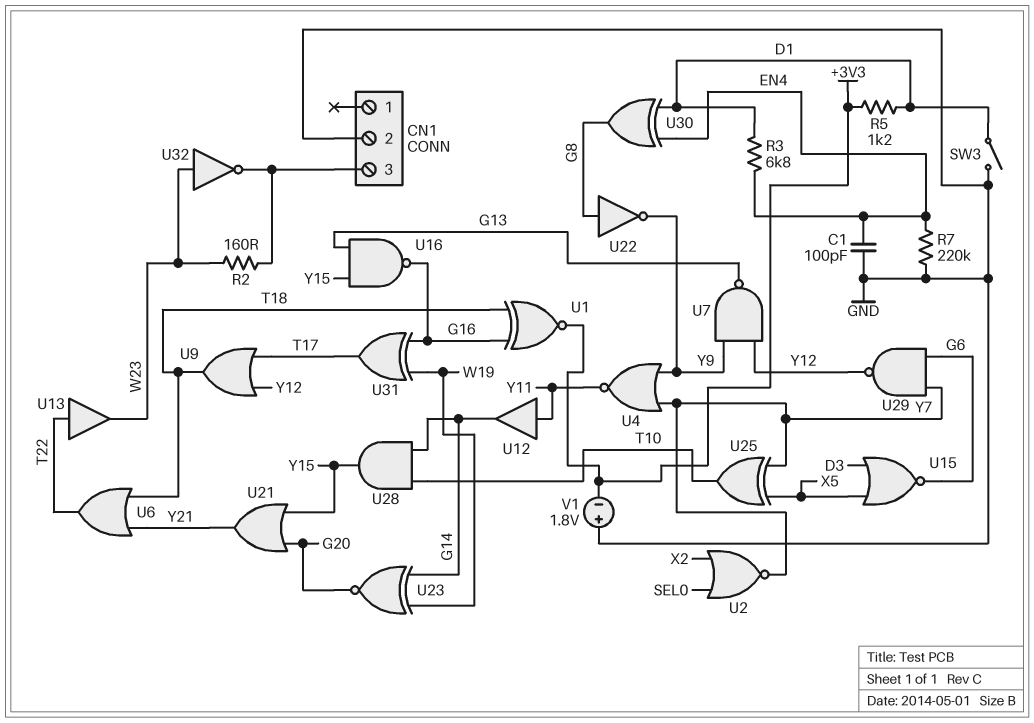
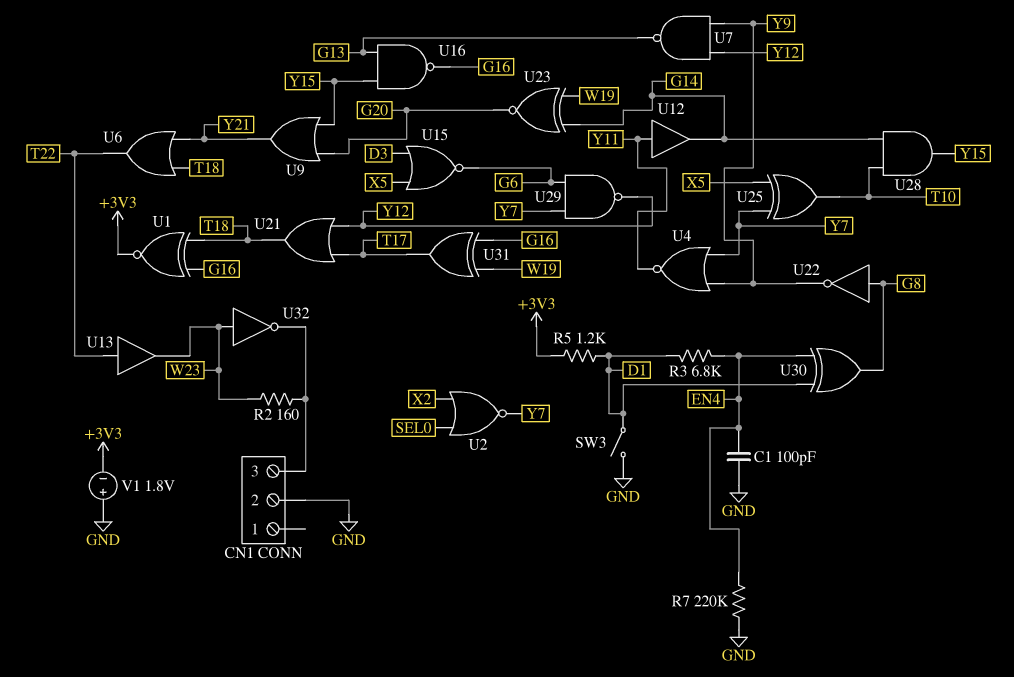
U9: OR (in T17, in Y12, out T18) -> OR (in G20, in Y15, out Y21)
U21: OR (in G20, in Y15, out Y21) -> OR (in T17, in Y12, out T18)

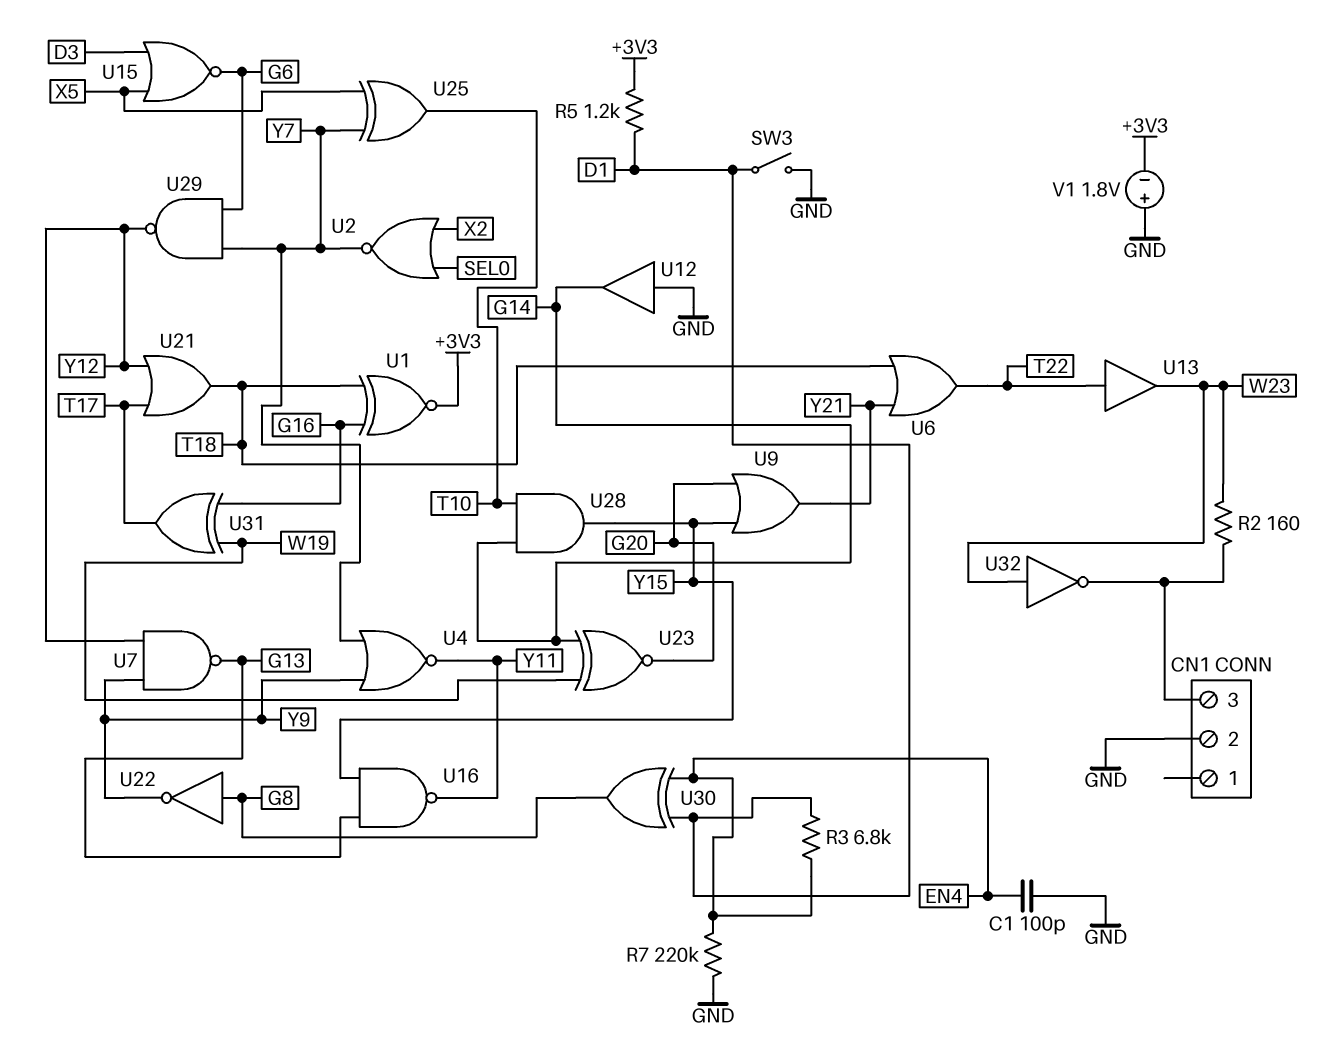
U12: buffer (in Y11, out G14) -> buffer (in GND, out G14)
U16: NAND (in G13, in Y15, out G16) -> NAND (in G13, in Y15, out Y11)

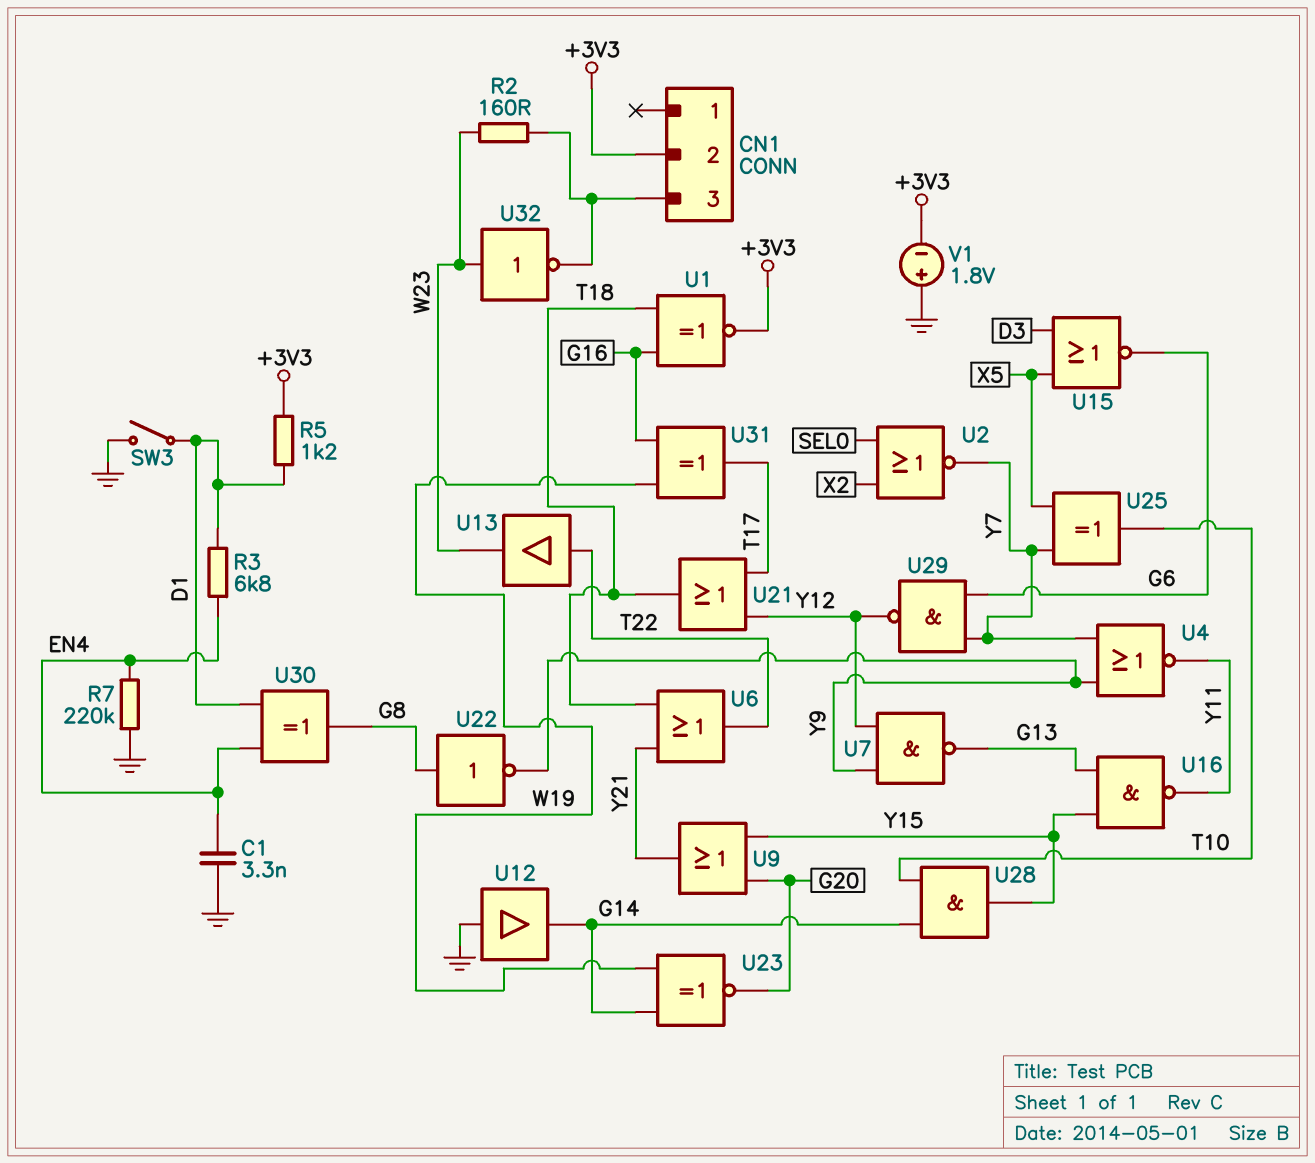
C1: 100pF (EN4, GND) -> 3.3nF (EN4, GND)
CN1 pin 2: GND -> +3V3

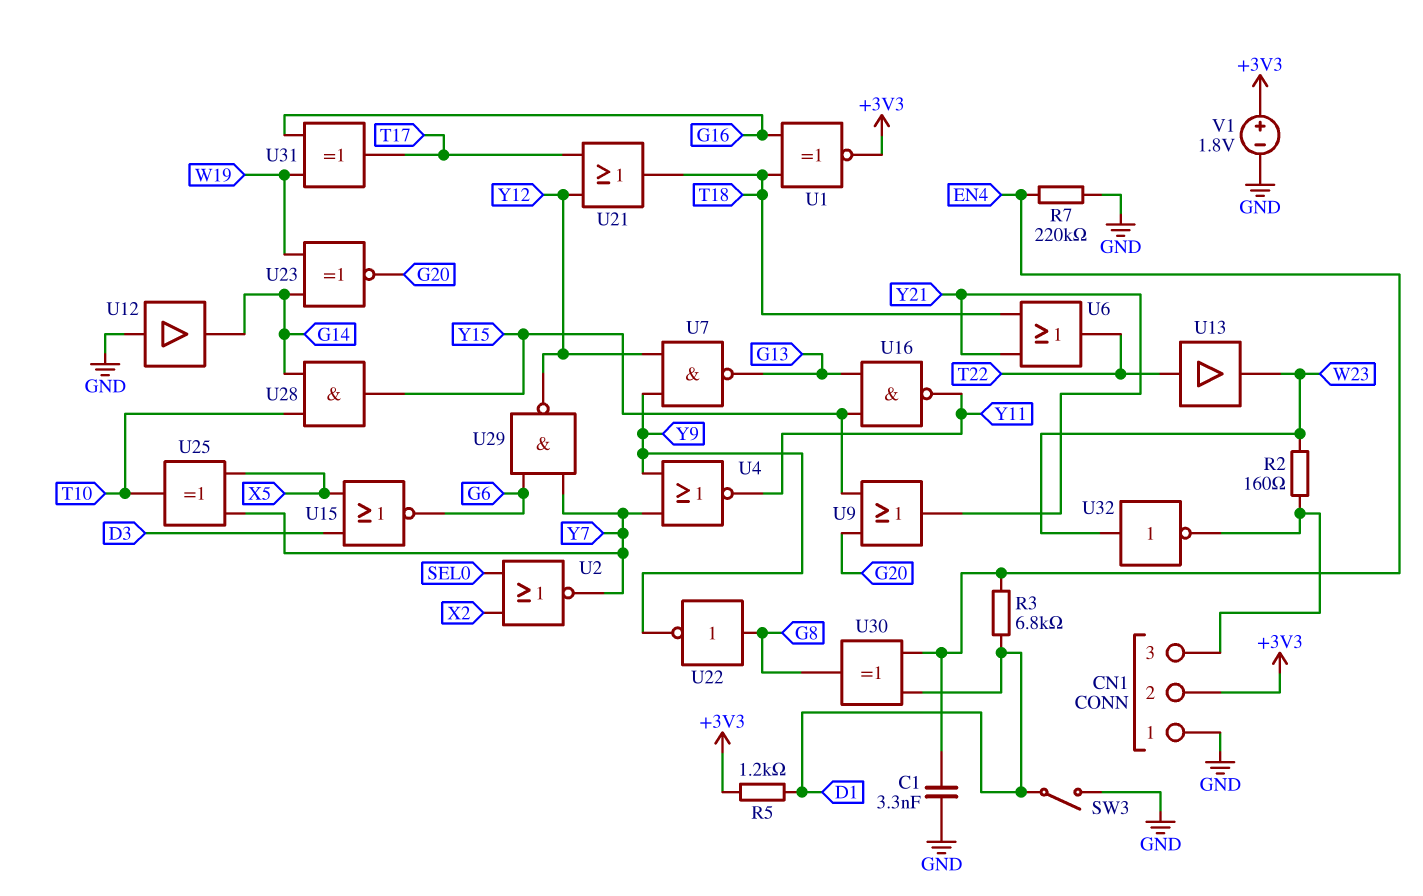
CN1 pin 1: none -> GND
V1: 1.8V (plus GND, minus +3V3) -> 1.8V (plus +3V3, minus GND)

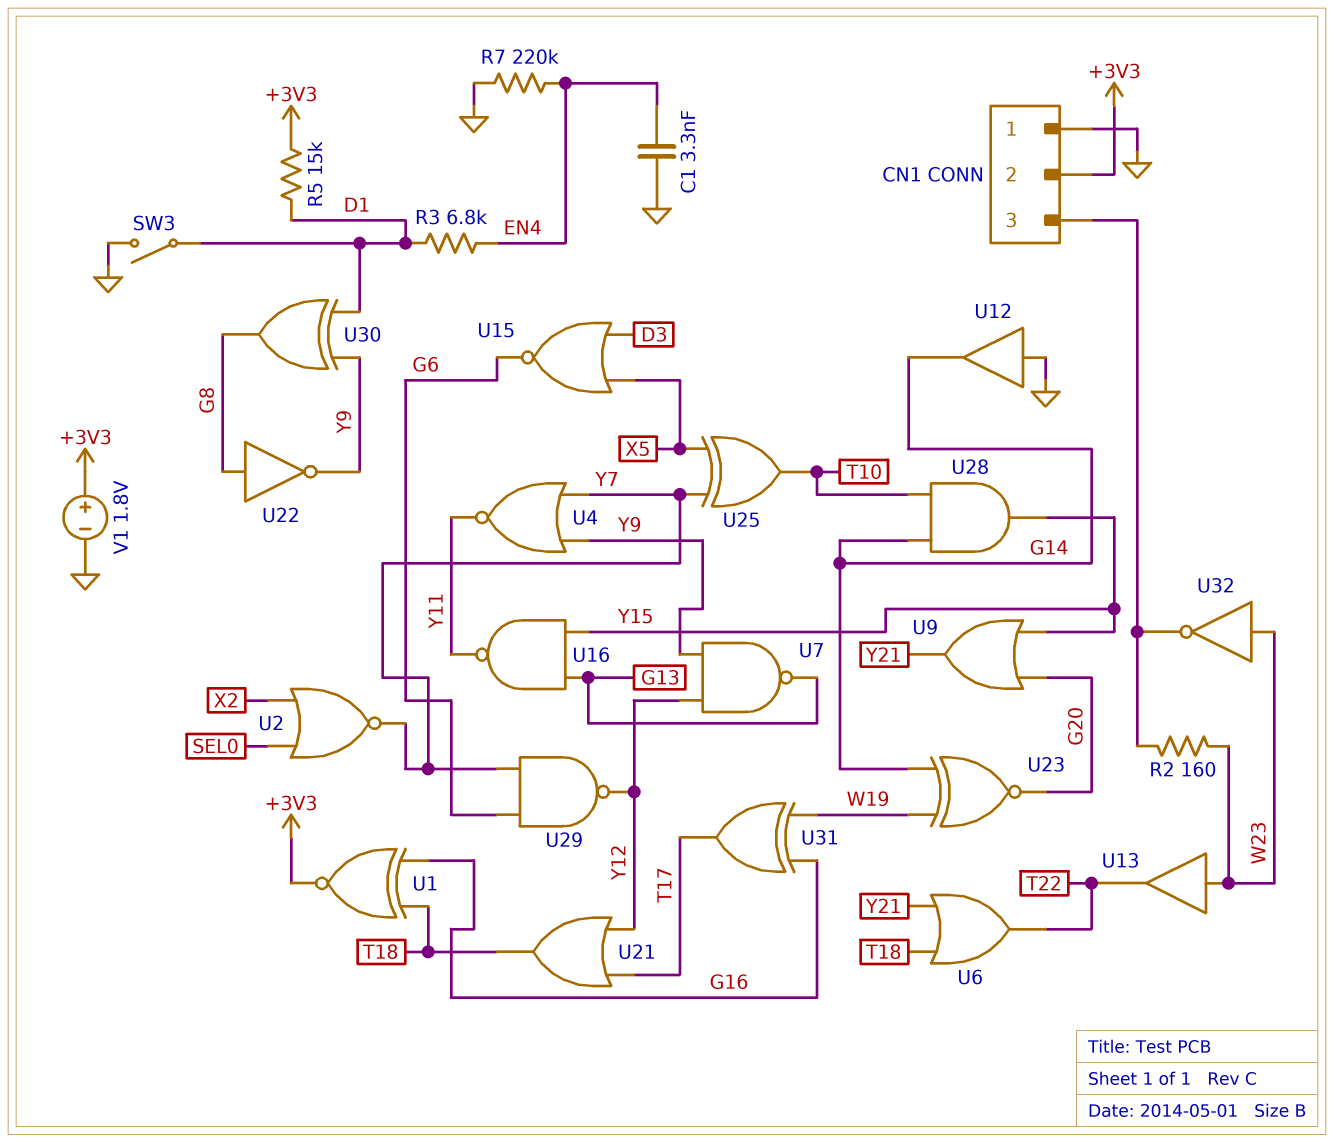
R5: 1.2k (+3V3, D1) -> 15k (+3V3, D1)
U13: buffer (in T22, out W23) -> buffer (in W23, out T22)
U30: XOR (in D1, in EN4, out G8) -> XOR (in D1, in Y9, out G8)

